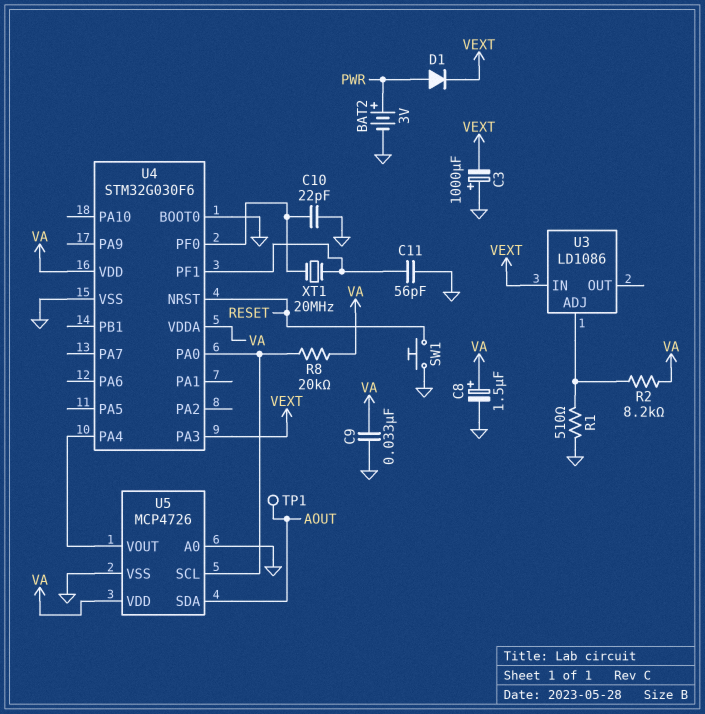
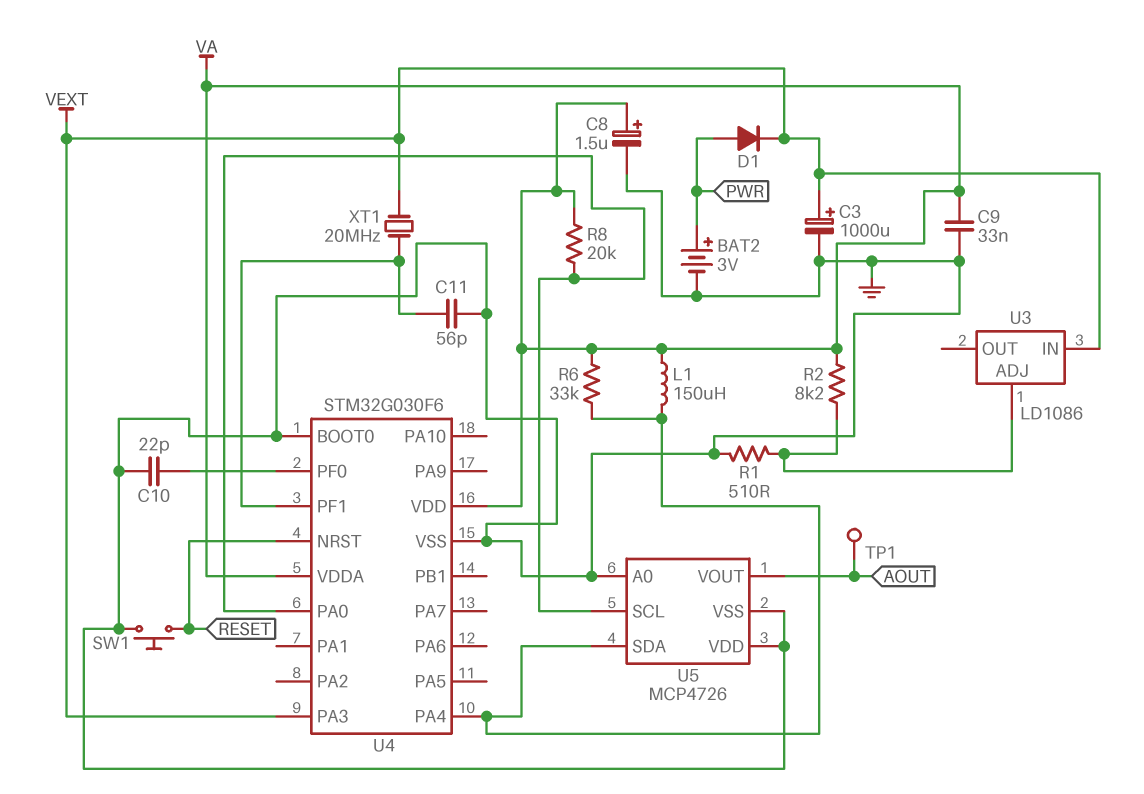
C3: 1000uF (plus GND, minus VEXT) -> 1000uF (plus VEXT, minus GND)
L1: none -> 150uH (U4/PA4, VA)
R6: none -> 33k (U4/PA4, VA)
U5 pin SDA: AOUT -> U4/PA4
U5 pin VDD: VA -> GND
U5 pin VOUT: U4/PA4 -> AOUT
XT1: 20MHz (U4/PF0, U4/PF1) -> 20MHz (U4/PF1, VEXT)

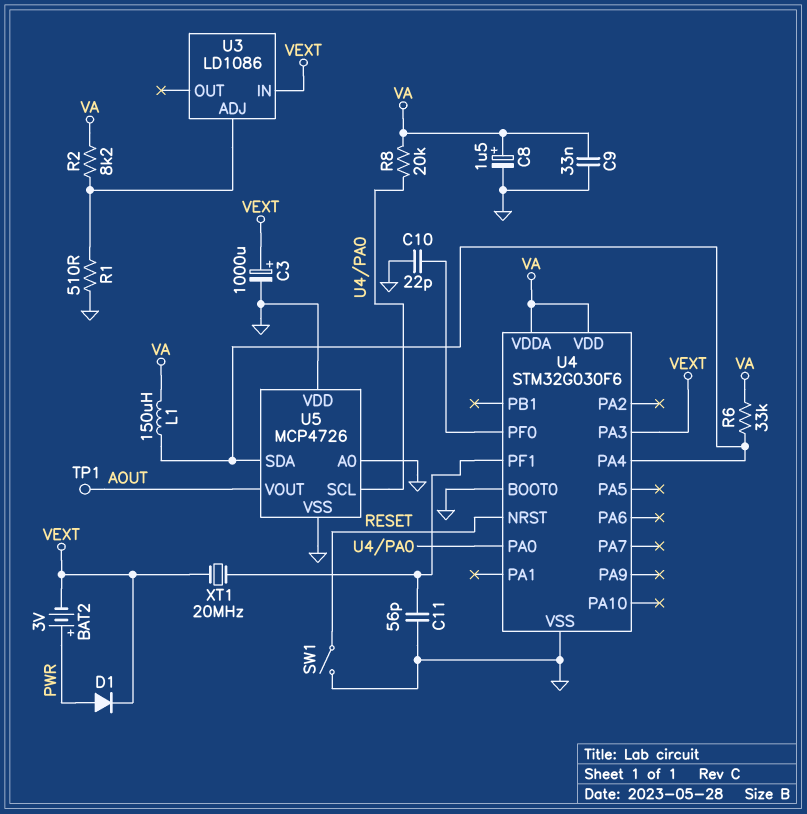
BAT2: 3V (plus PWR, minus GND) -> 3V (plus PWR, minus VEXT)
SW1: button (GND, RESET) -> switch (GND, RESET)

